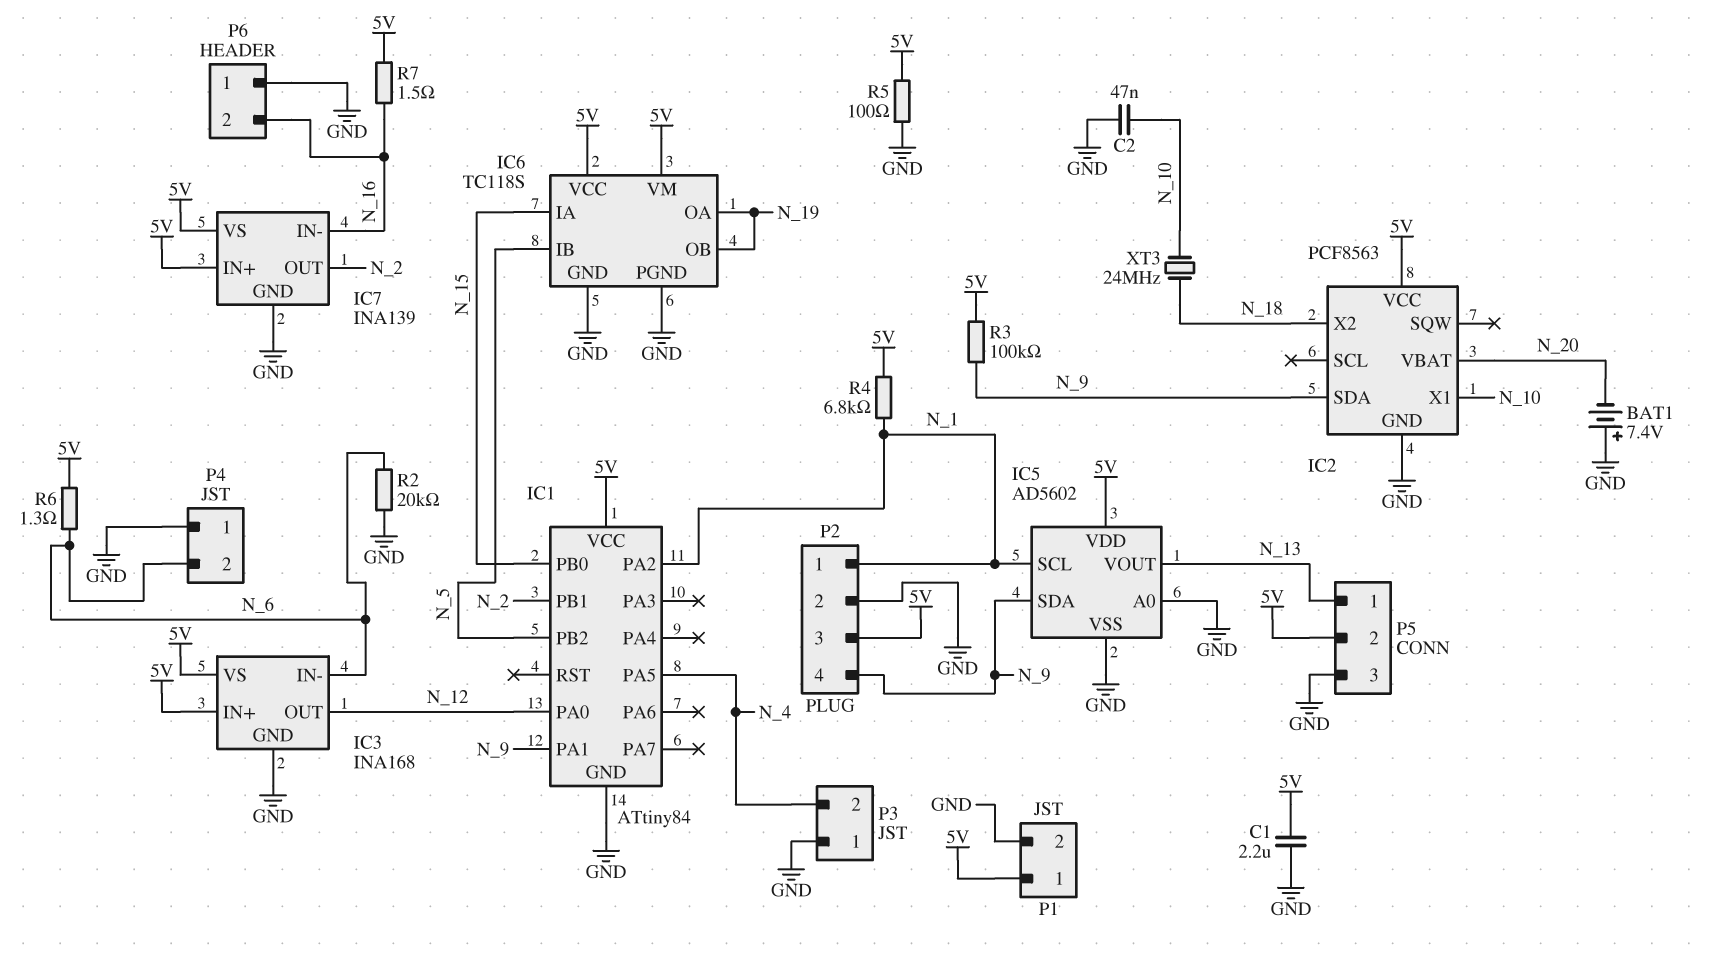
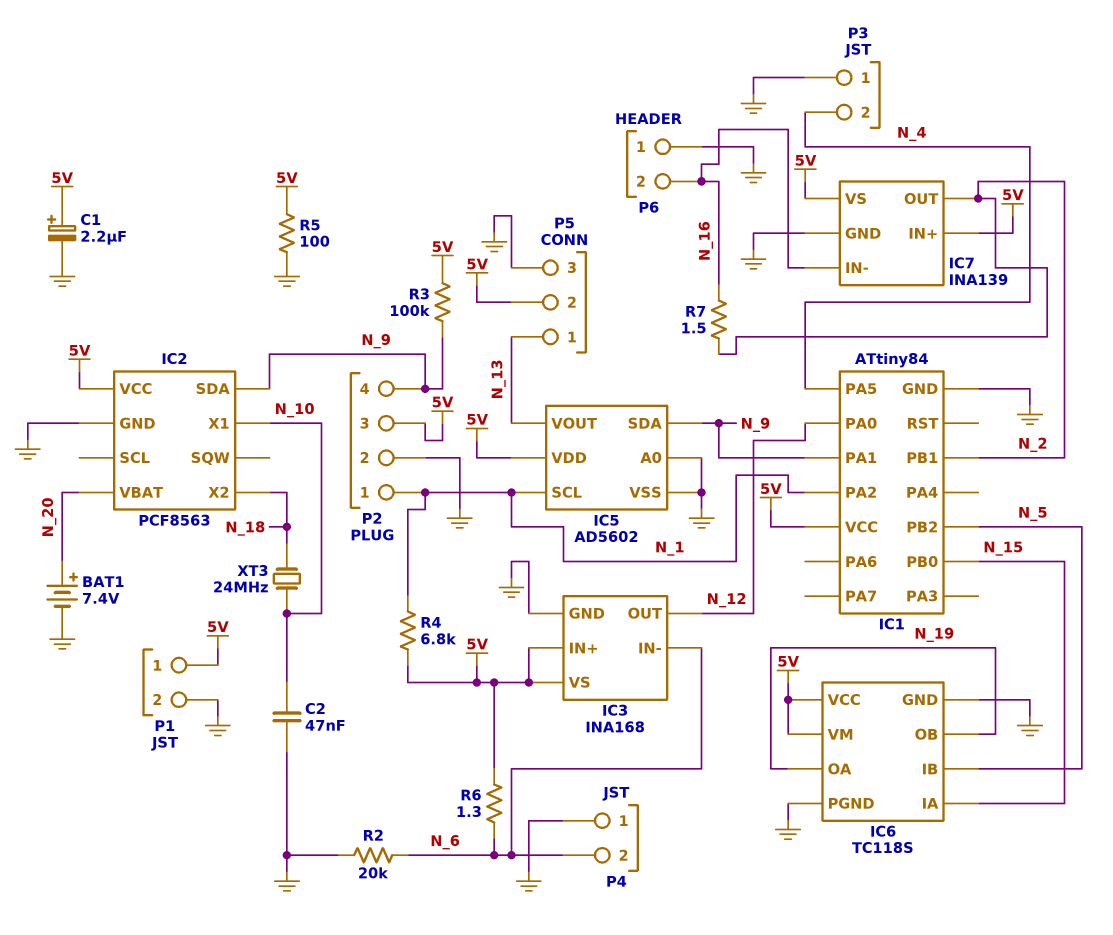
BAT1: 7.4V (plus GND, minus N_20) -> 7.4V (plus N_20, minus GND)
C1: 2.2uF (5V, GND) -> 2.2uF (plus 5V, minus GND)
R7: 1.5 (5V, N_16) -> 1.5 (N_2, N_16)

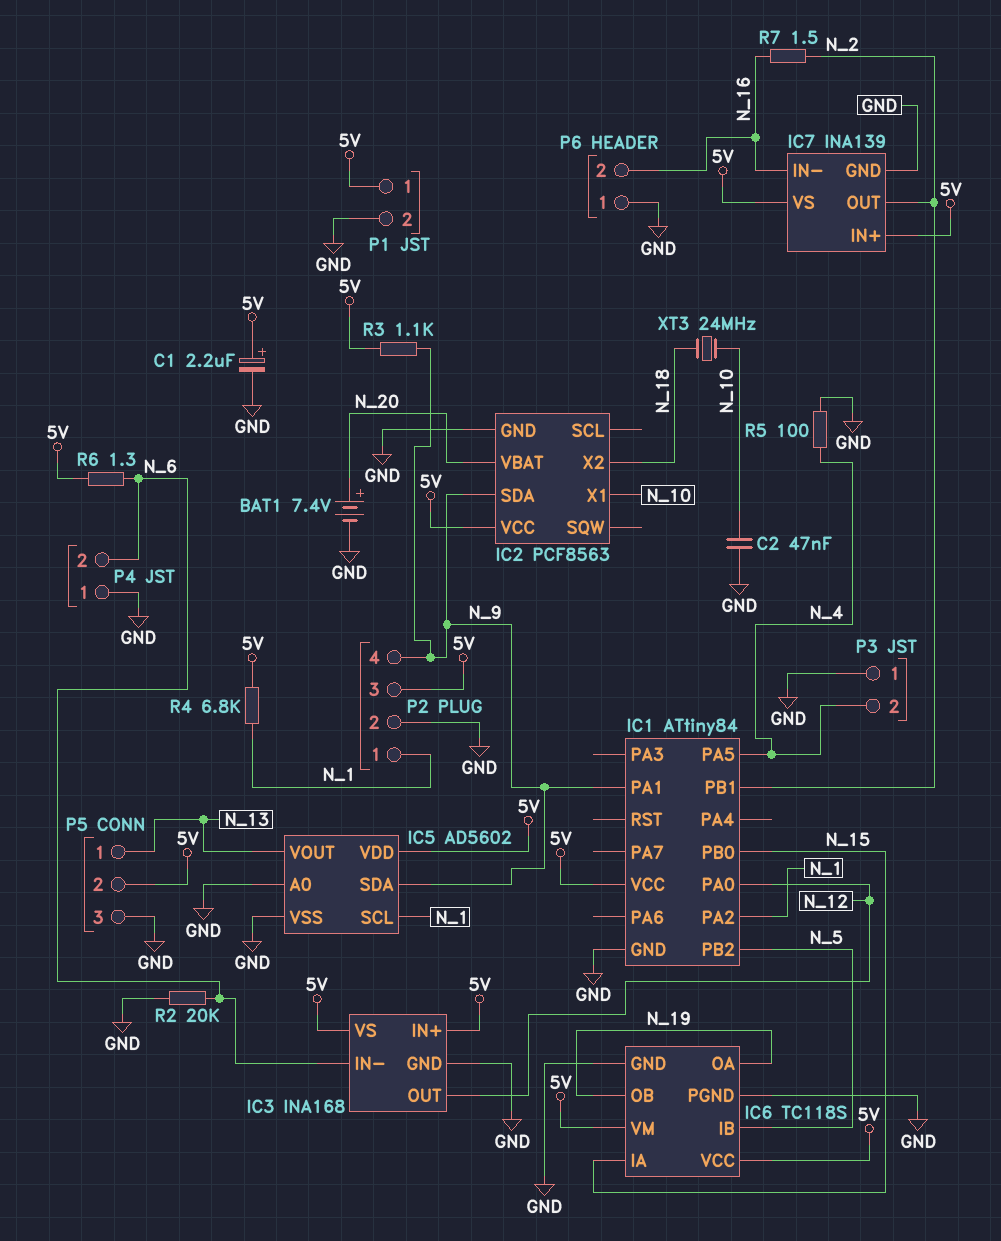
R3: 100k (5V, N_9) -> 1.1k (5V, N_9)
R5: 100 (5V, GND) -> 100 (GND, N_4)

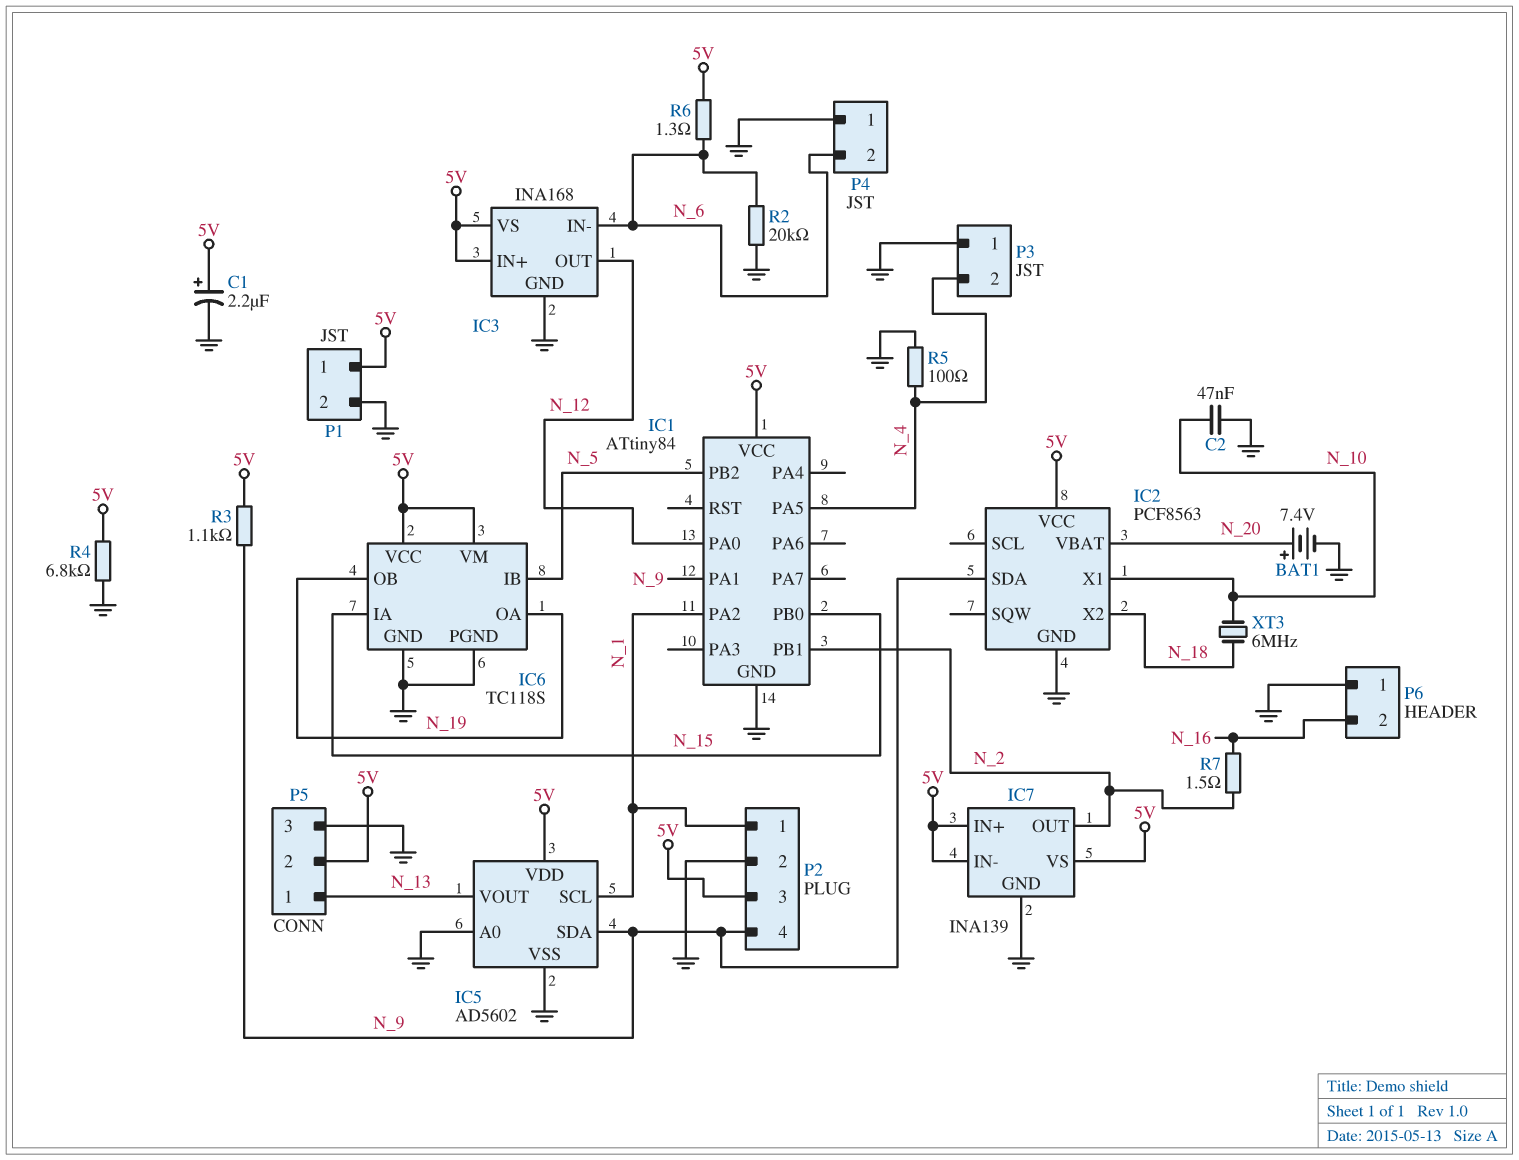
IC7 pin IN-: N_16 -> 5V
R4: 6.8k (5V, N_1) -> 6.8k (5V, GND)
XT3: 24MHz (N_10, N_18) -> 6MHz (N_10, N_18)

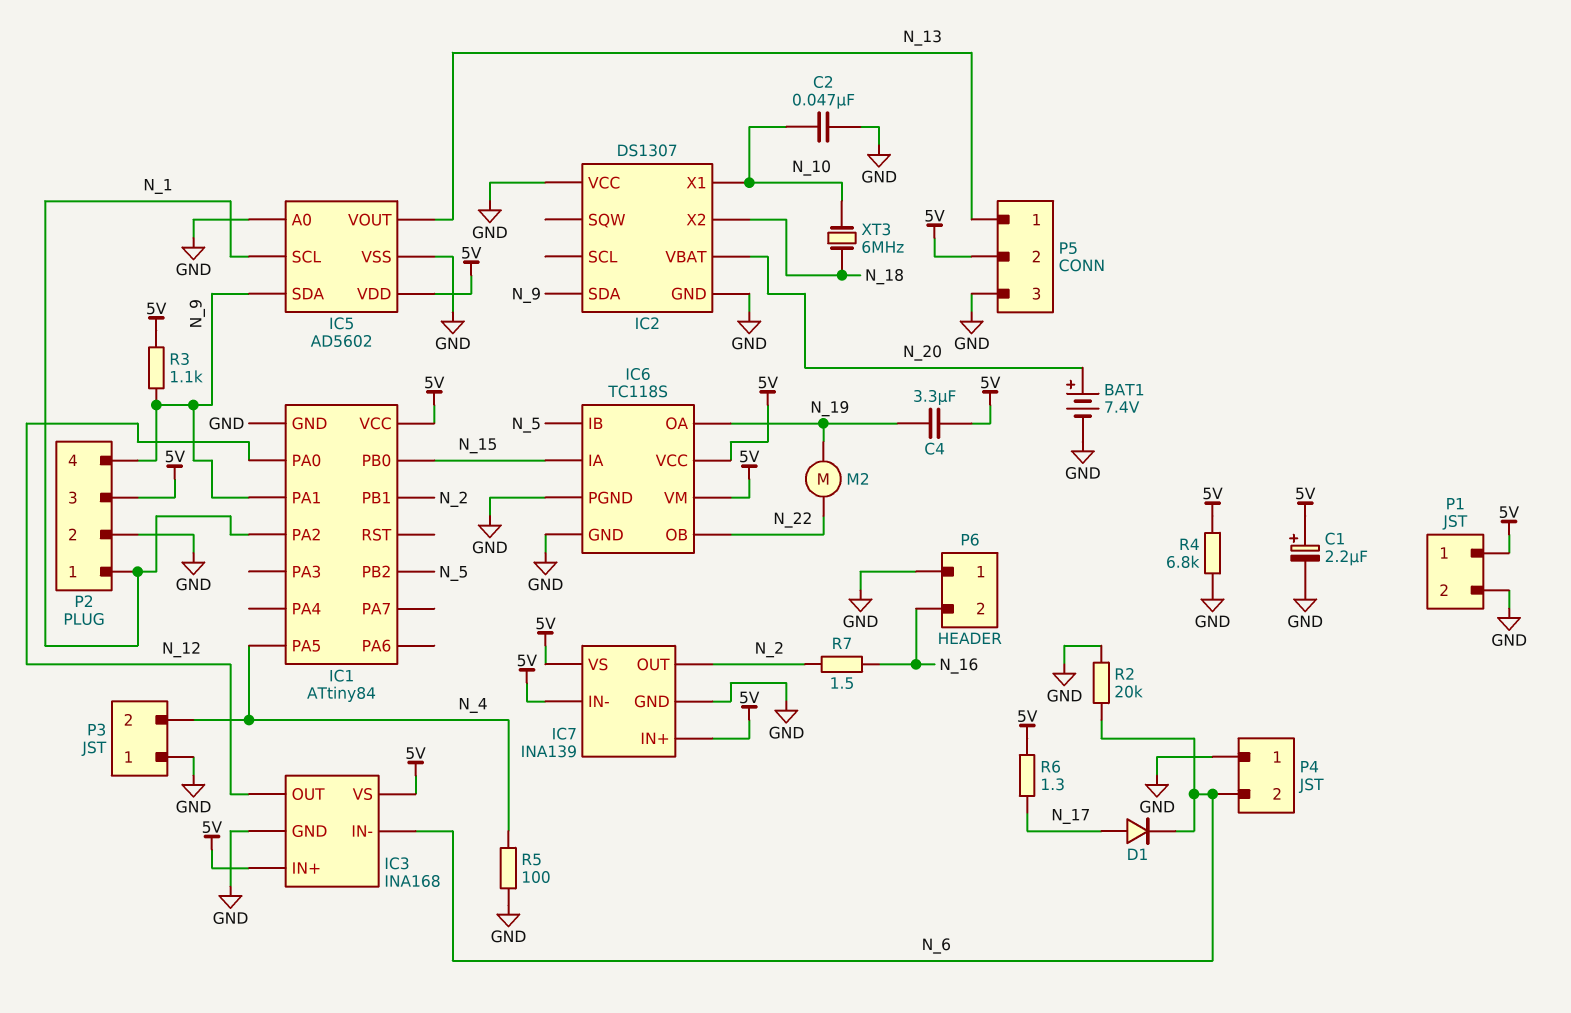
C4: none -> 3.3uF (5V, N_19)
D1: none -> diode (A N_17, K N_6)
IC2: PCF8563 -> DS1307
IC2 pin VCC: 5V -> GND
IC6 pin OB: N_19 -> N_22
M2: none -> motor (N_19, N_22)
R6: 1.3 (5V, N_6) -> 1.3 (5V, N_17)

